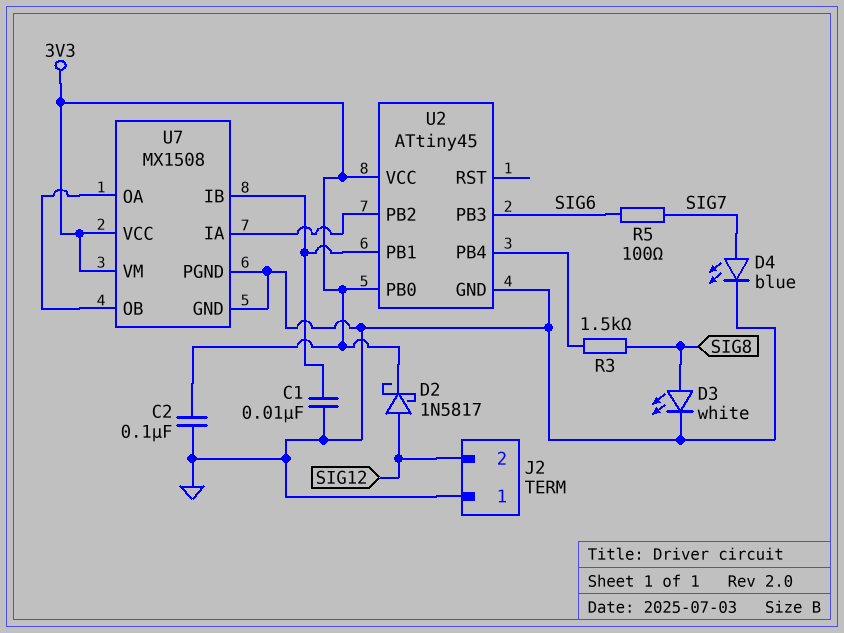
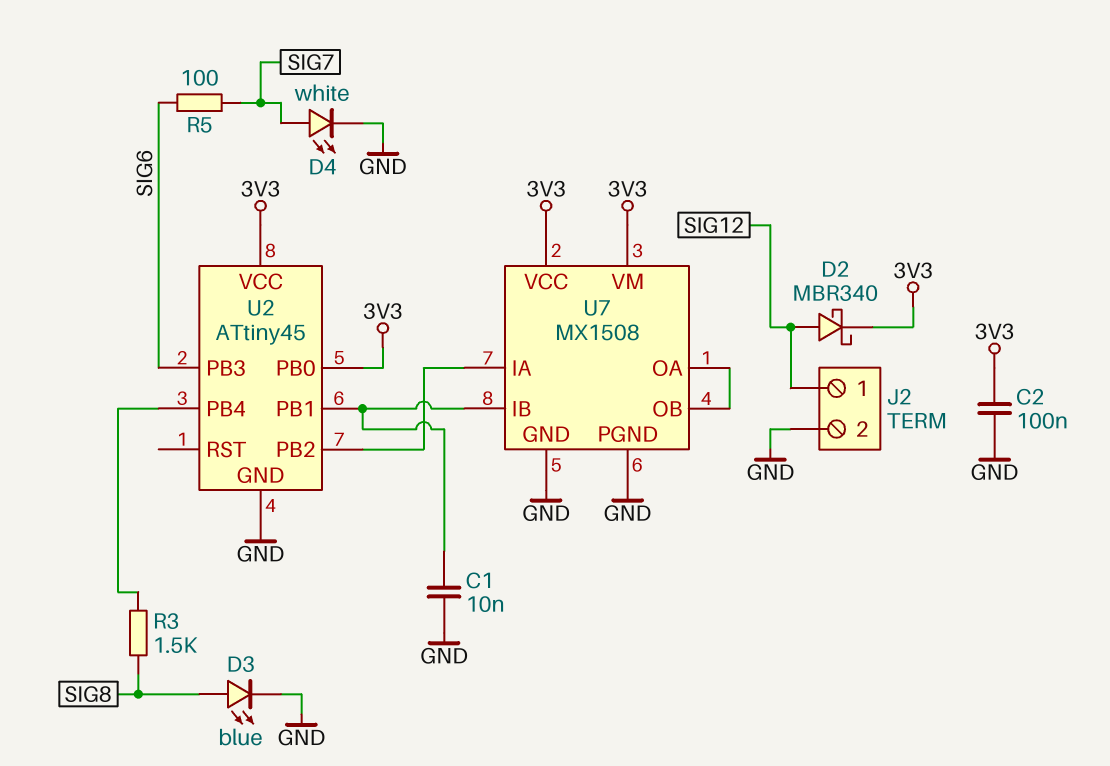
D2: schottky 1N5817 (A SIG12, K 3V3) -> schottky MBR340 (A SIG12, K 3V3)
D3: LED white (A SIG8, K GND) -> LED blue (A SIG8, K GND)
D4: LED blue (A SIG7, K GND) -> LED white (A SIG7, K GND)
J2 pin 1: GND -> SIG12
J2 pin 2: SIG12 -> GND

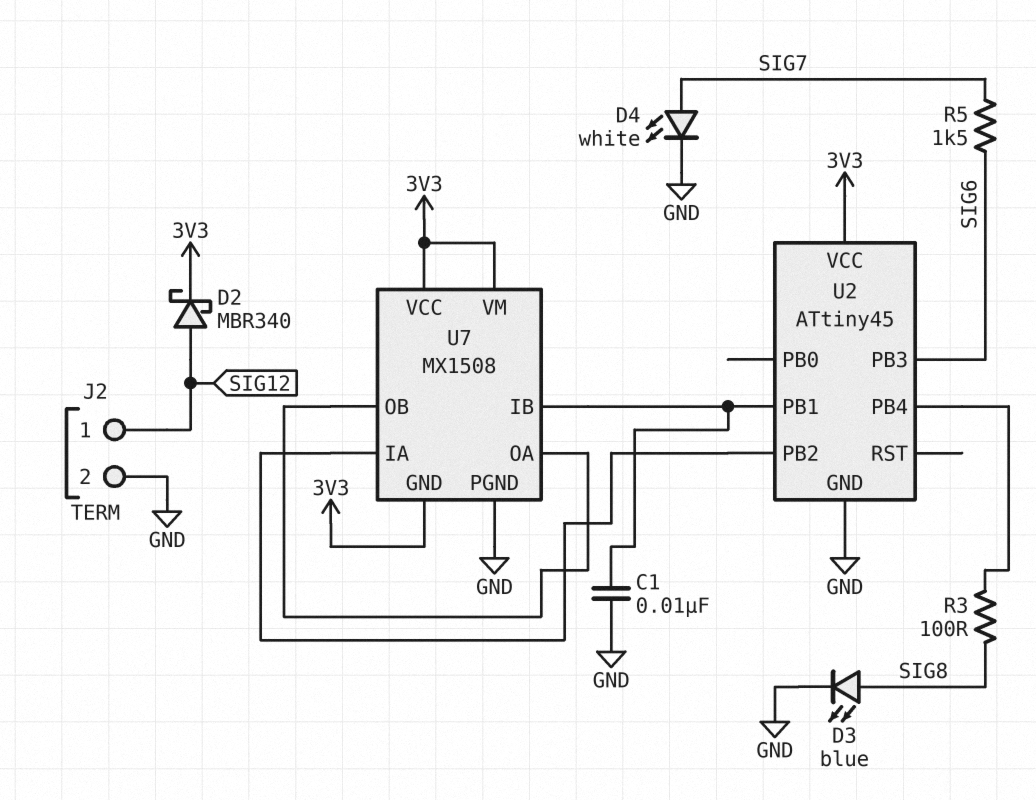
C2: 100nF (3V3, GND) -> none
R3: 1.5k (SIG8, U2/PB4) -> 100 (SIG8, U2/PB4)
R5: 100 (SIG6, SIG7) -> 1.5k (SIG6, SIG7)
U2 pin PB0: 3V3 -> none
U7 pin GND: GND -> 3V3

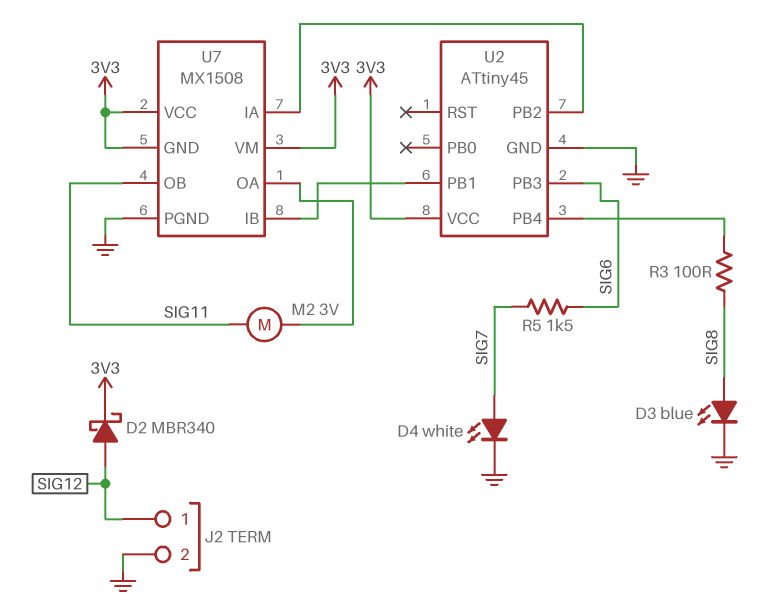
C1: 10nF (GND, U2/PB1) -> none
M2: none -> motor 3V (SIG11, U7/OA)
U7 pin OB: U7/OA -> SIG11

